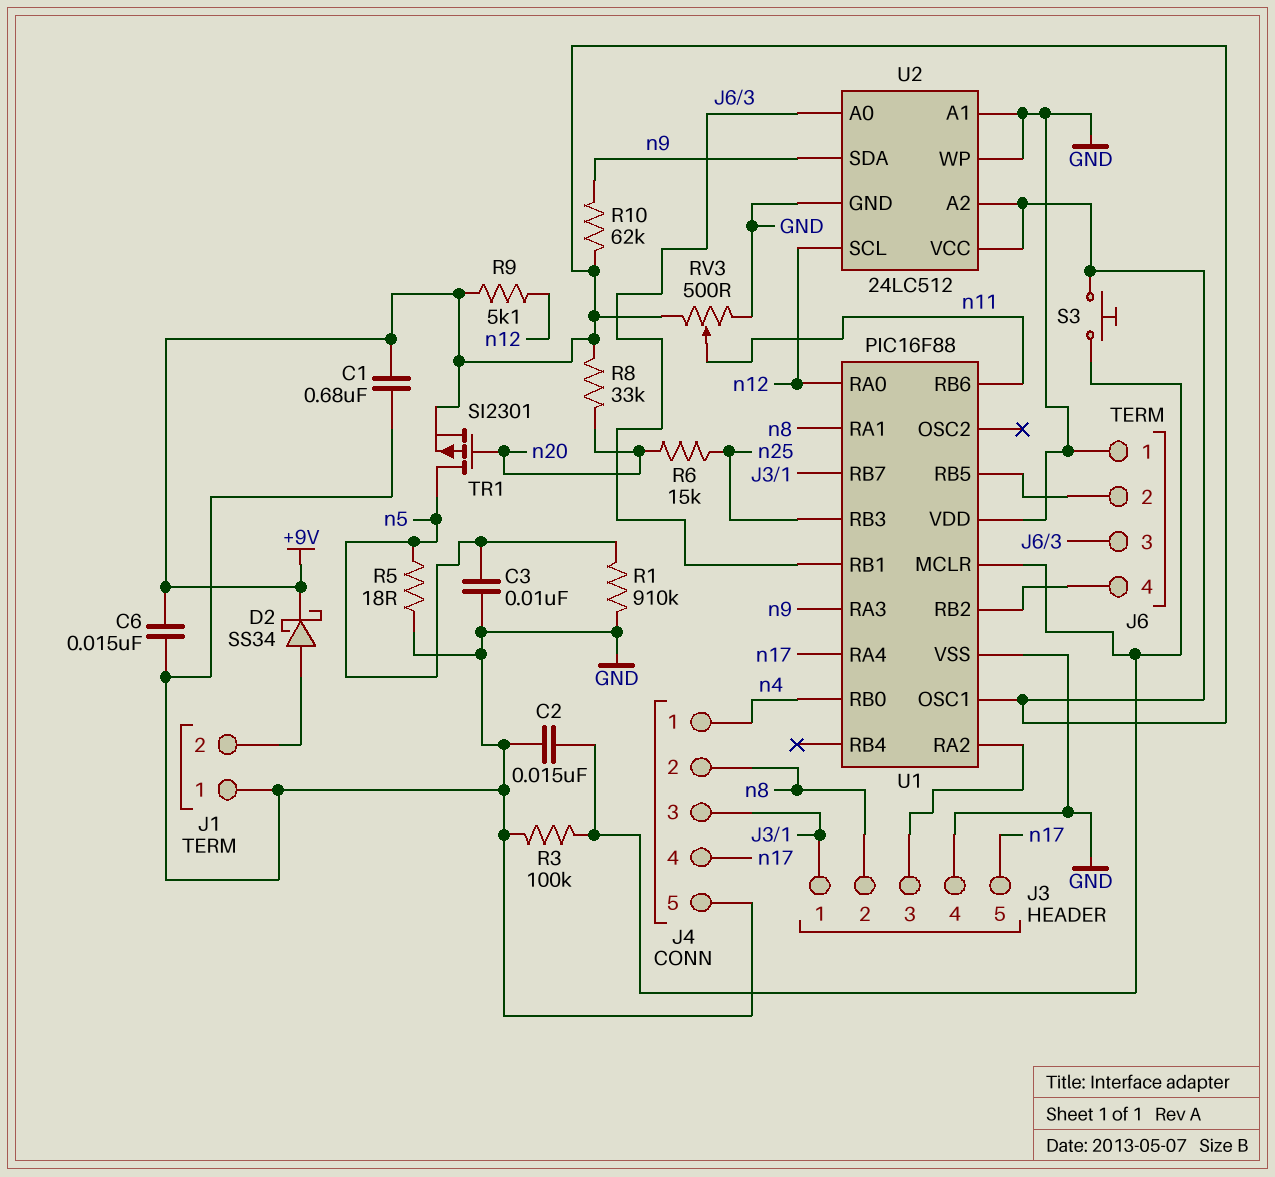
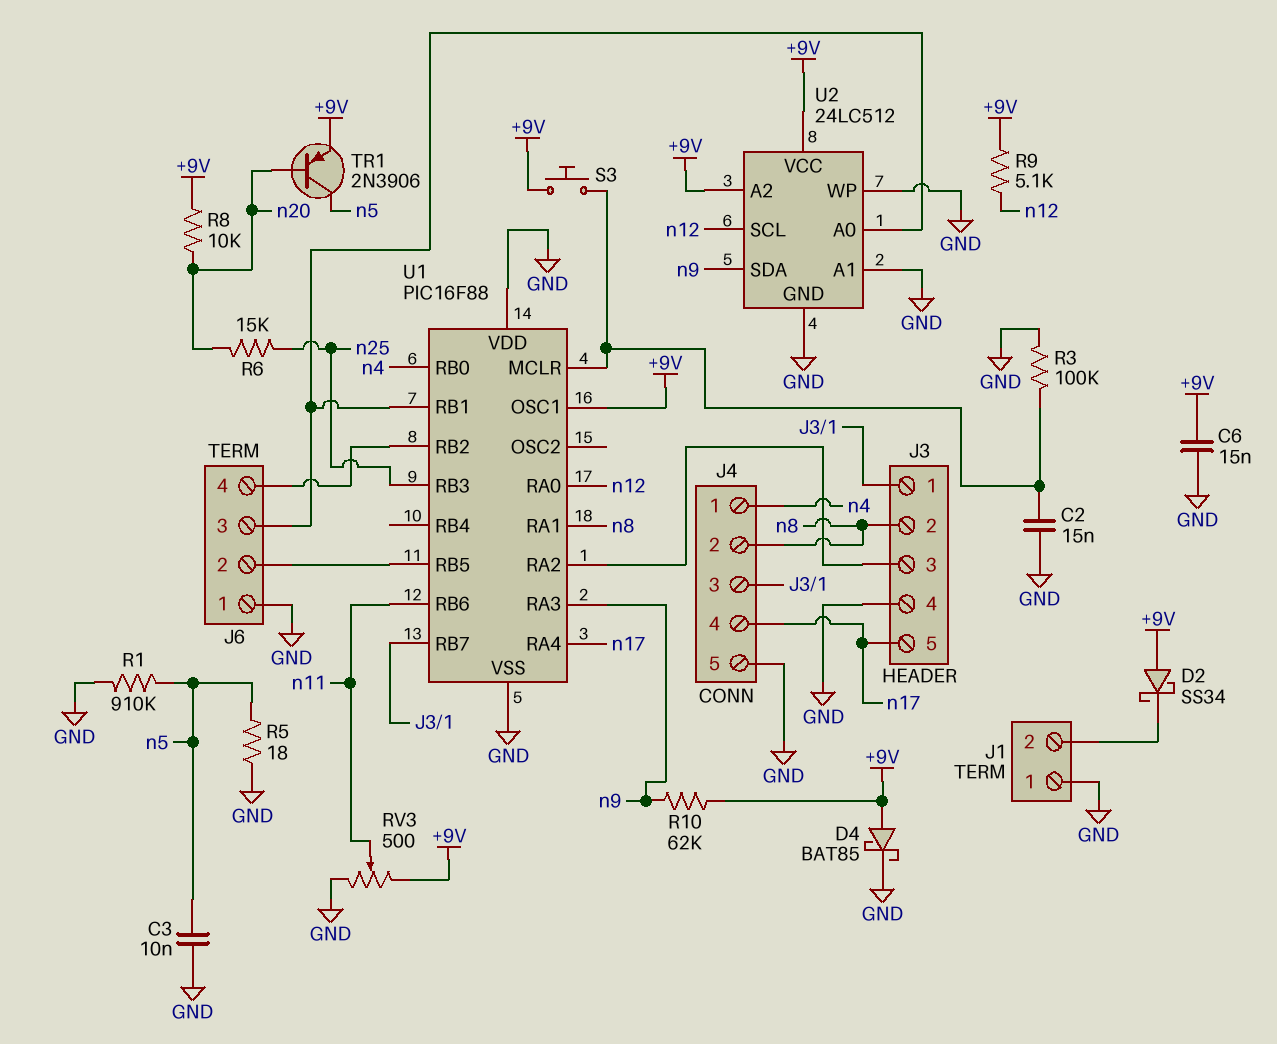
C1: 680nF (+9V, GND) -> none
D2: schottky SS34 (A J1/2, K +9V) -> schottky SS34 (A +9V, K J1/2)
D4: none -> schottky BAT85 (A +9V, K GND)
R8: 33k (+9V, n20) -> 10k (+9V, n20)
TR1: PMOS SI2301 (G n20, D n5, S +9V) -> PNP 2N3906 (B n20, C n5, E +9V)

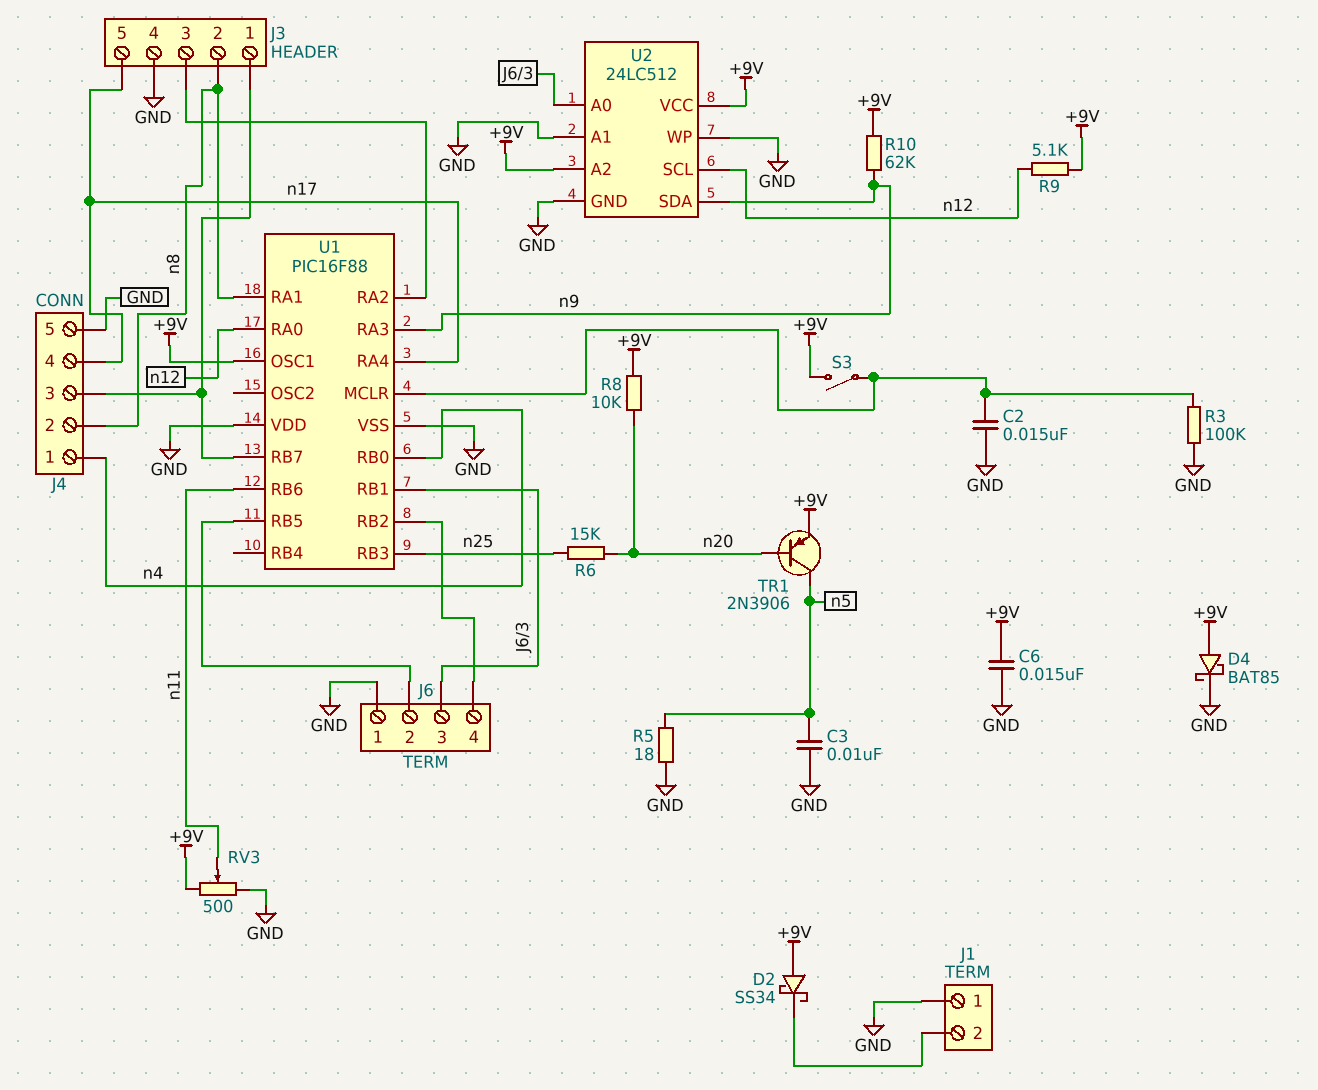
R1: 910k (GND, n5) -> none
S3: button (+9V, U1/MCLR) -> switch (+9V, U1/MCLR)

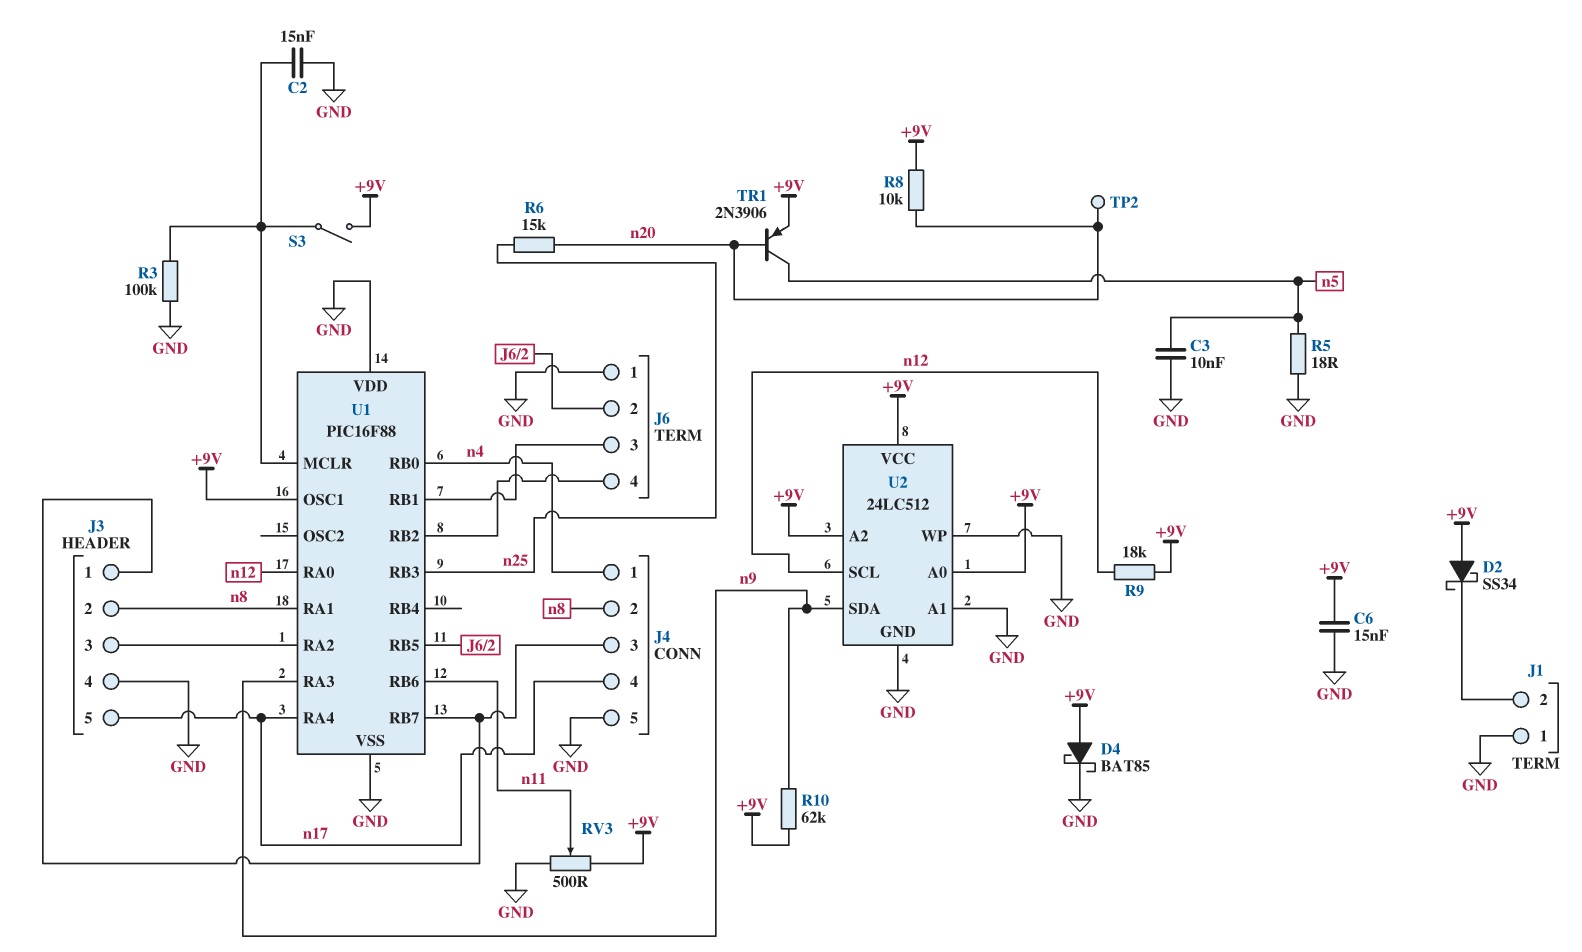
R9: 5.1k (+9V, n12) -> 18k (+9V, n12)
TP2: none -> test point (n20)
U2 pin A0: J6/3 -> +9V

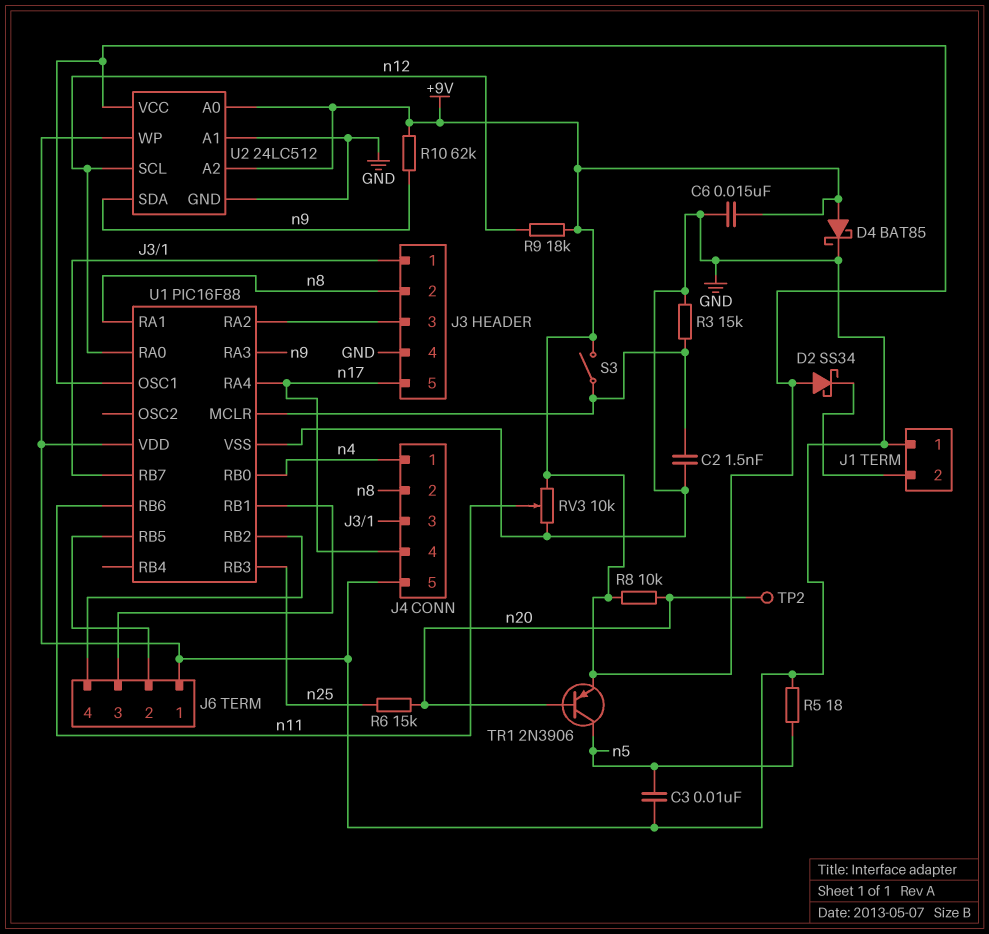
C2: 15nF (GND, U1/MCLR) -> 1.5nF (GND, U1/MCLR)
R3: 100k (GND, U1/MCLR) -> 15k (GND, U1/MCLR)
RV3: 500 (+9V, GND, wiper n11) -> 10k (+9V, GND, wiper n11)

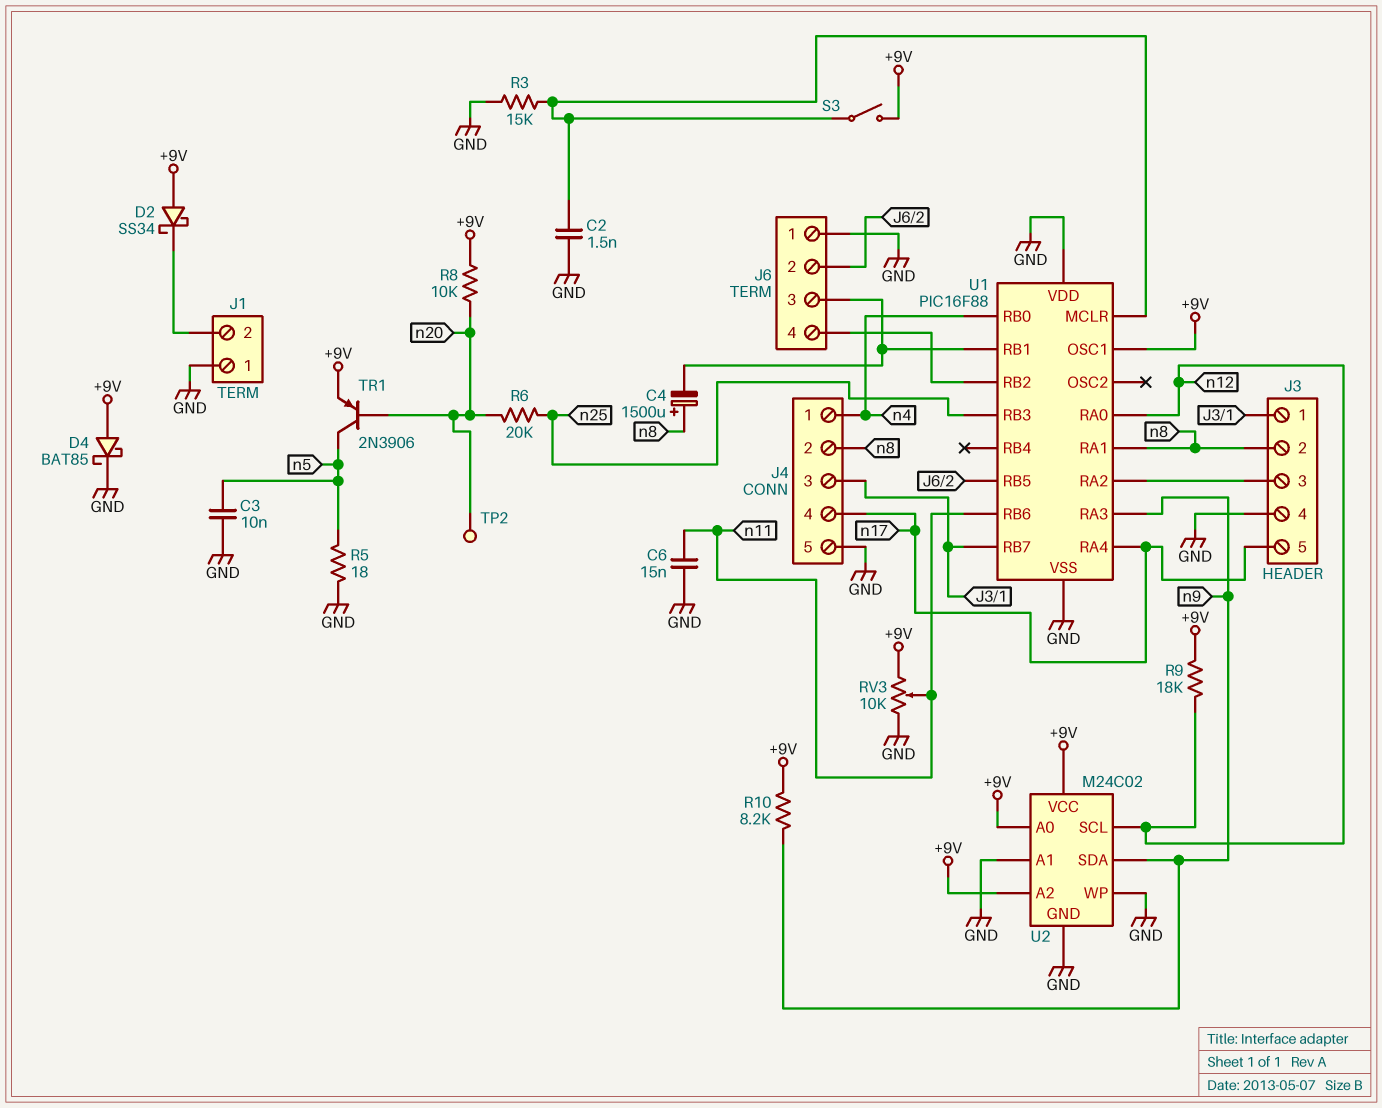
C4: none -> 1500uF (plus n8, minus J6/3)
C6: 15nF (+9V, GND) -> 15nF (GND, n11)
R6: 15k (n20, n25) -> 20k (n20, n25)
R10: 62k (+9V, n9) -> 8.2k (+9V, n9)
U2: 24LC512 -> M24C02

